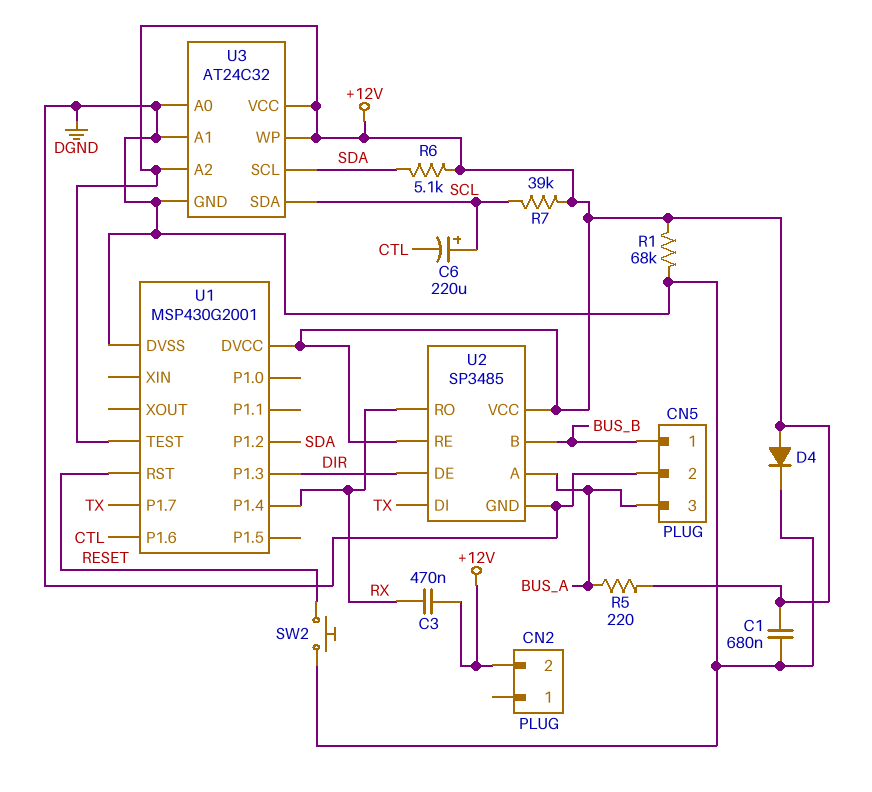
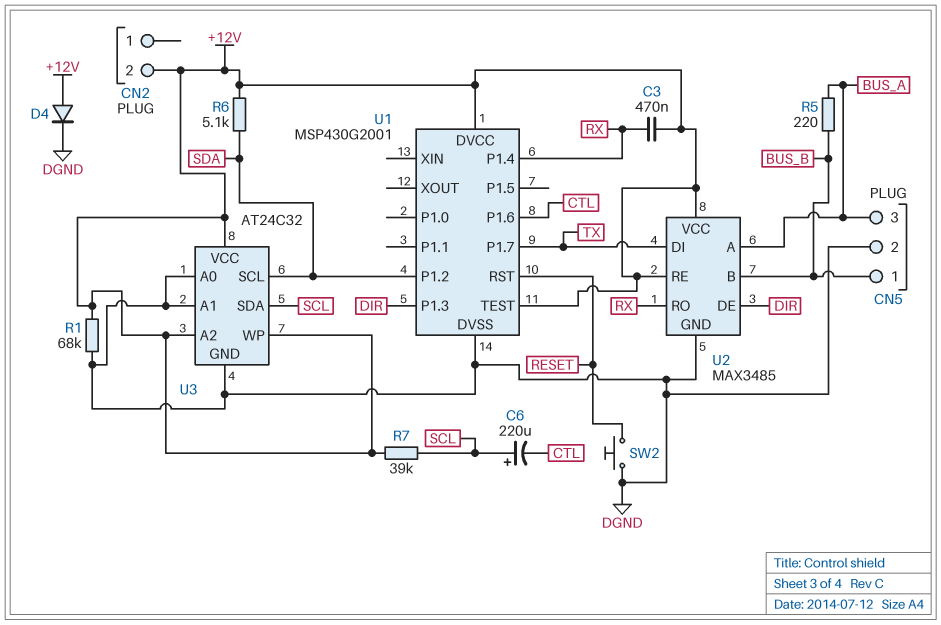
C1: 680nF (+12V, DGND) -> none
R5: 220 (+12V, BUS_A) -> 220 (BUS_A, BUS_B)
U2: SP3485 -> MAX3485

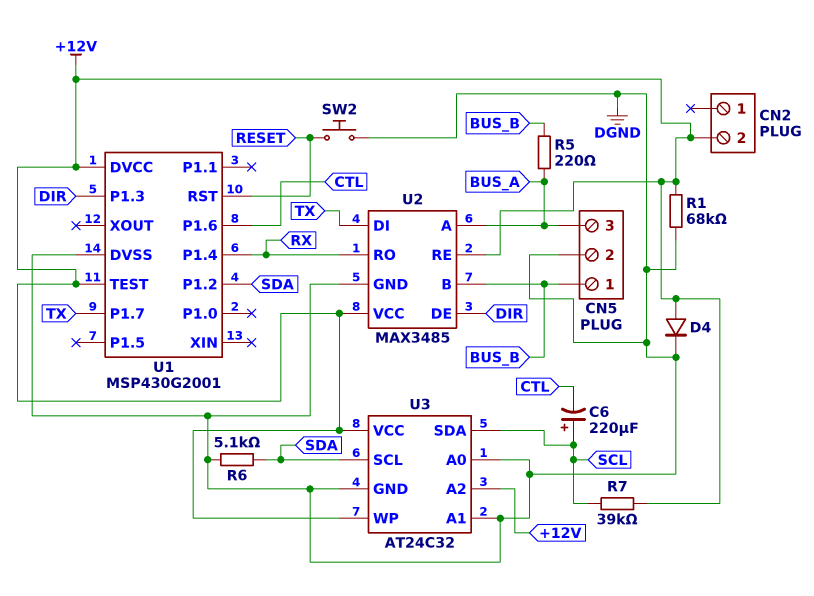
C3: 470nF (+12V, RX) -> none
R6: 5.1k (+12V, SDA) -> 5.1k (DGND, SDA)

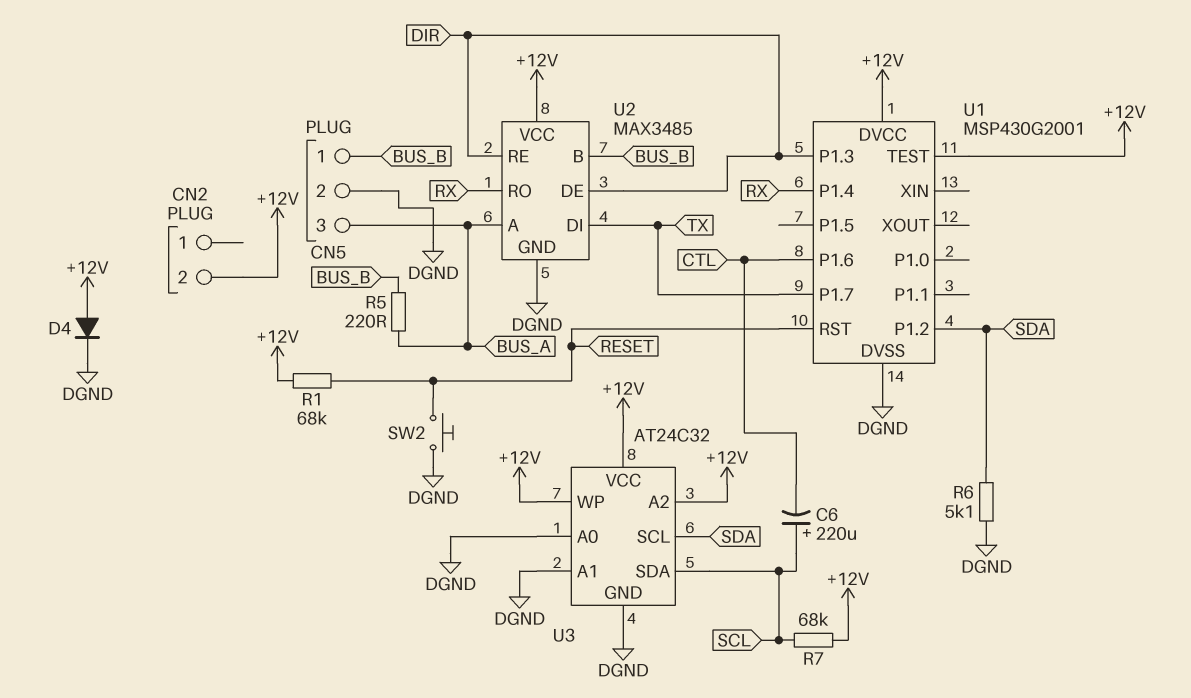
R1: 68k (+12V, DGND) -> 68k (+12V, RESET)
R7: 39k (+12V, SCL) -> 68k (+12V, SCL)
U2 pin RE: +12V -> DIR

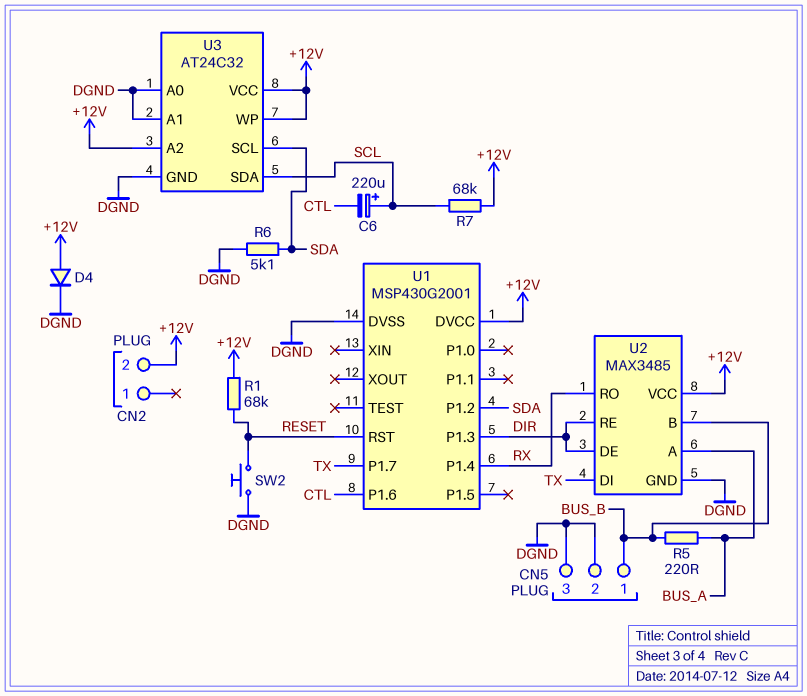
CN5 pin 3: BUS_A -> DGND
U1 pin TEST: +12V -> none

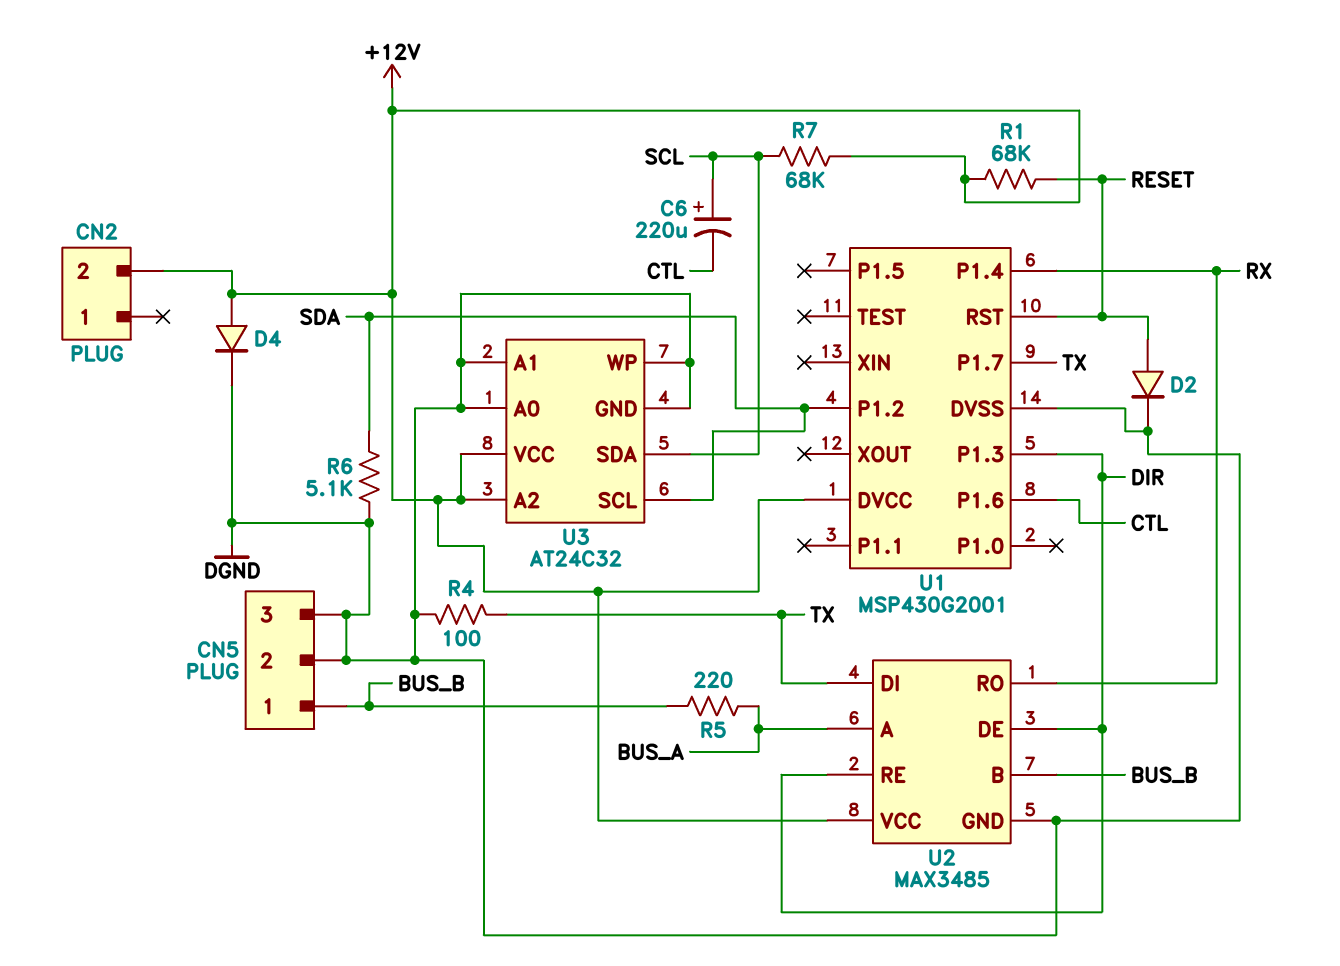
D2: none -> diode (A RESET, K DGND)
R4: none -> 100 (DGND, TX)
SW2: button (DGND, RESET) -> none
U3 pin WP: +12V -> DGND

